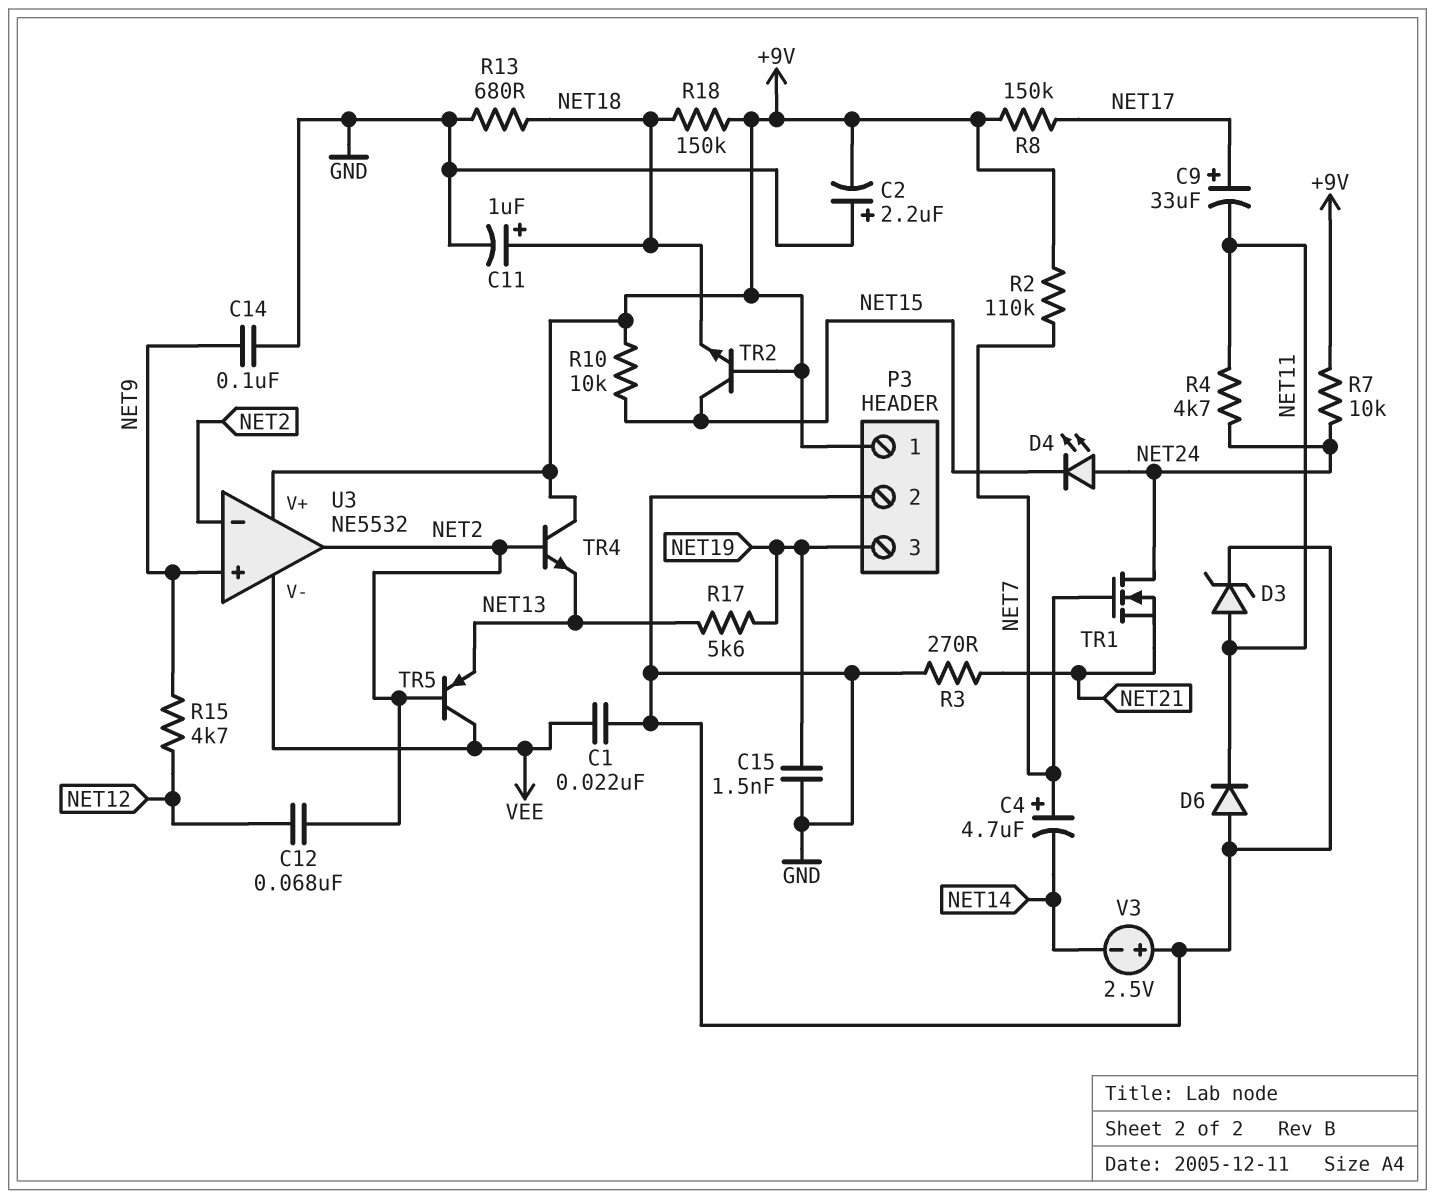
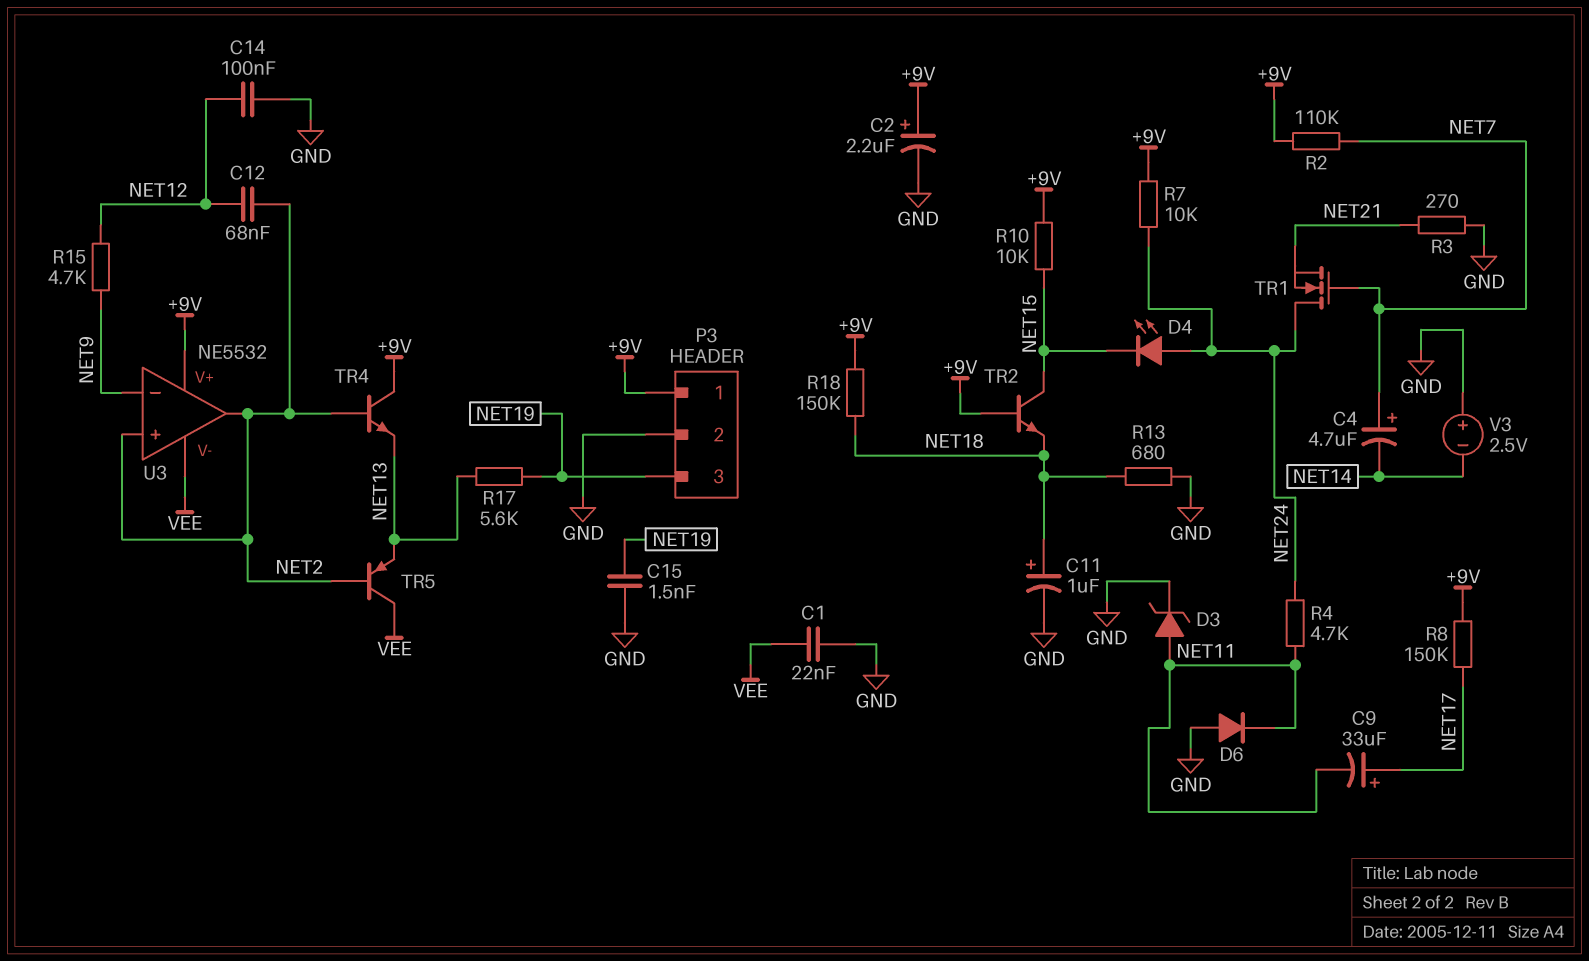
C2: 2.2uF (plus GND, minus +9V) -> 2.2uF (plus +9V, minus GND)
C14: 100nF (GND, NET9) -> 100nF (GND, NET12)
U3 pin in+: NET9 -> NET2
U3 pin in-: NET2 -> NET9

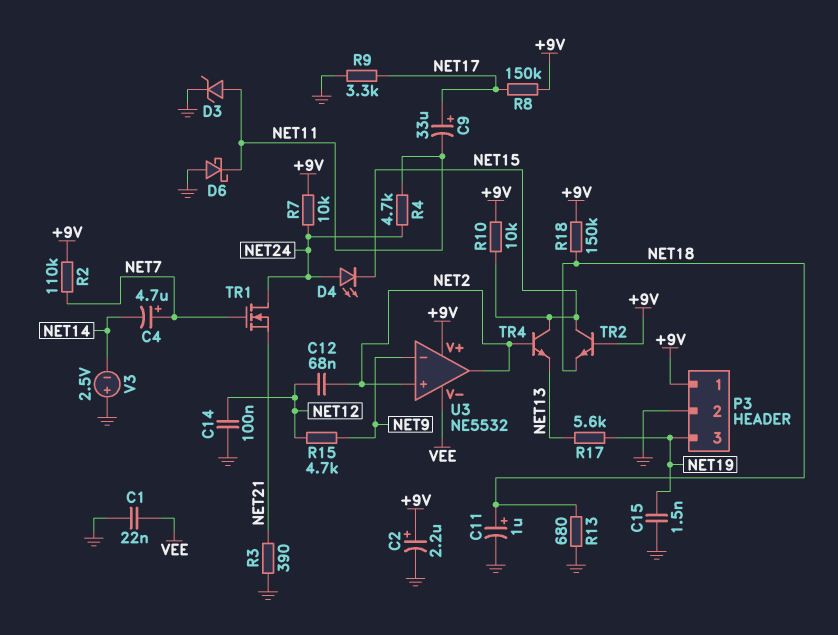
D6: diode (A GND, K NET11) -> schottky (A GND, K NET11)
R3: 270 (GND, NET21) -> 390 (GND, NET21)
R9: none -> 3.3k (GND, NET17)
TR4: NPN (B NET2, C +9V, E NET13) -> NPN (B NET2, C NET15, E NET13)
TR5: PNP (B NET2, C VEE, E NET13) -> none

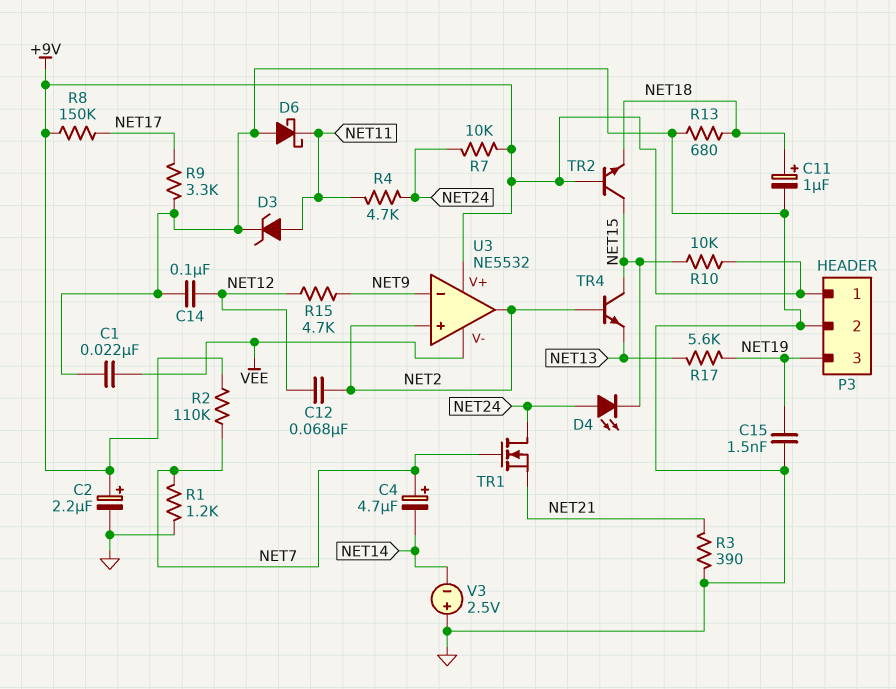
C9: 33uF (plus NET17, minus NET11) -> none
R1: none -> 1.2k (GND, NET7)
R18: 150k (+9V, NET18) -> none

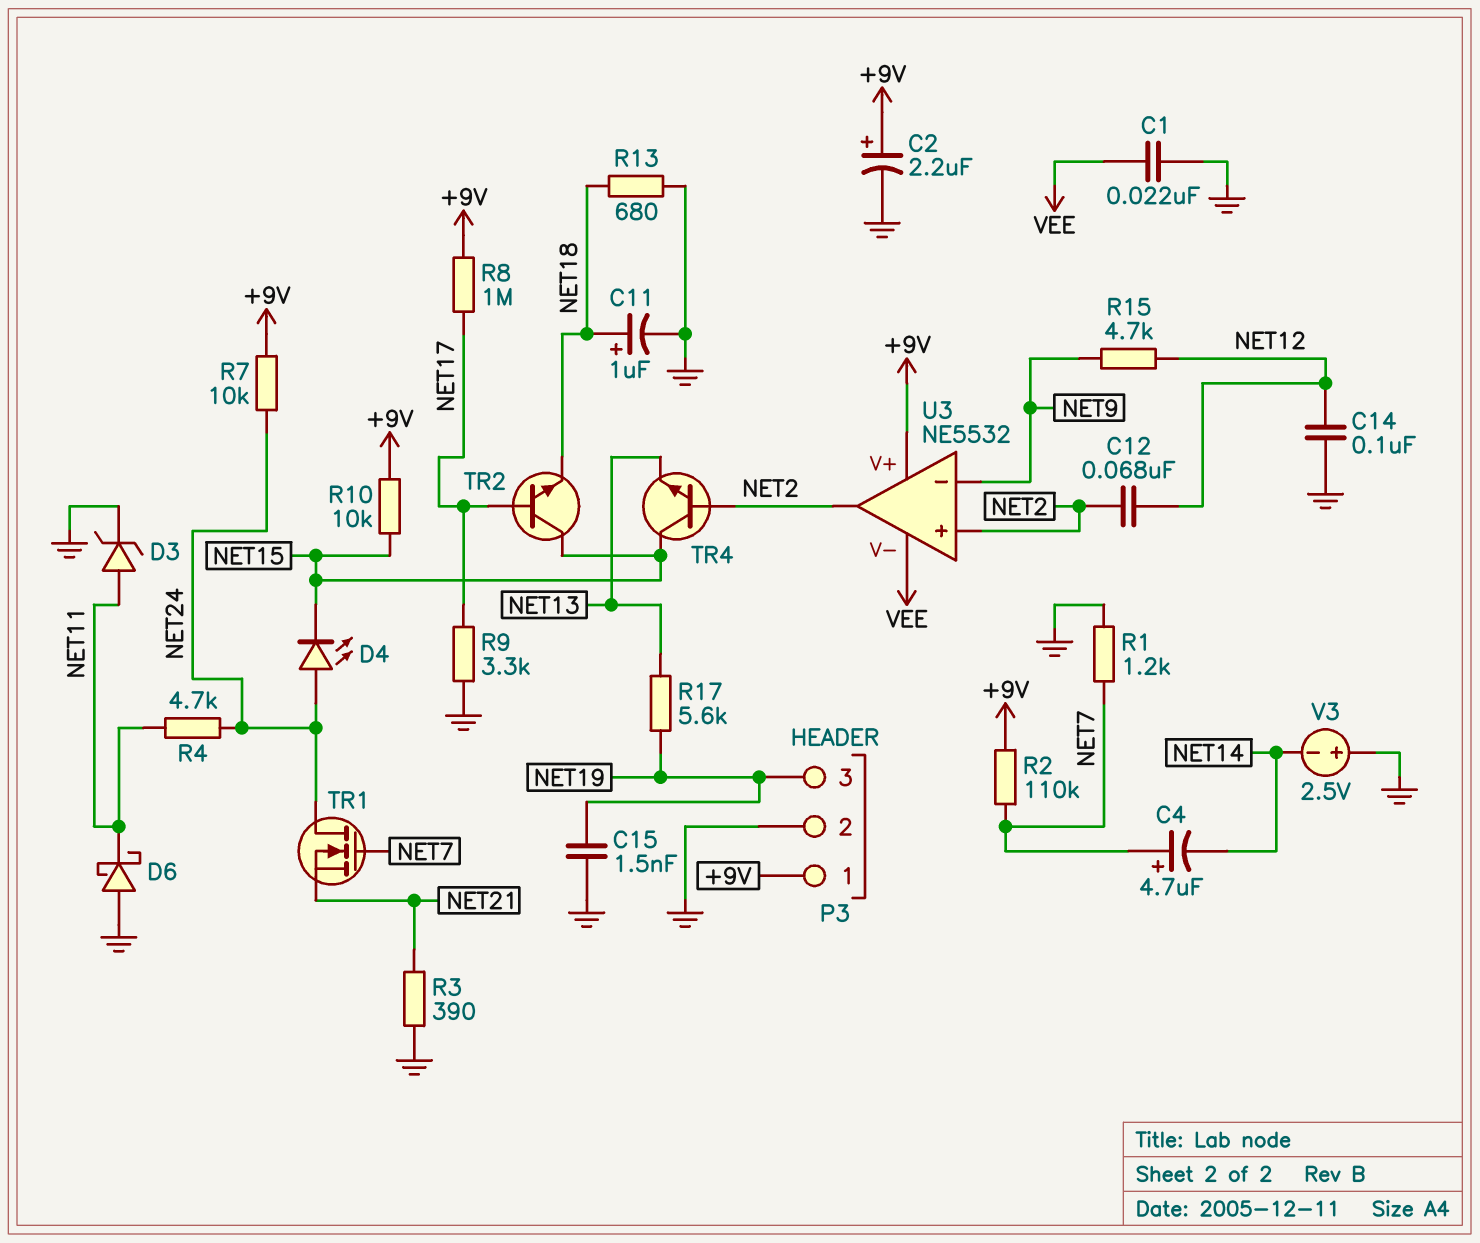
R8: 150k (+9V, NET17) -> 1M (+9V, NET17)
TR2: NPN (B +9V, C NET15, E NET18) -> NPN (B NET17, C NET15, E NET18)

